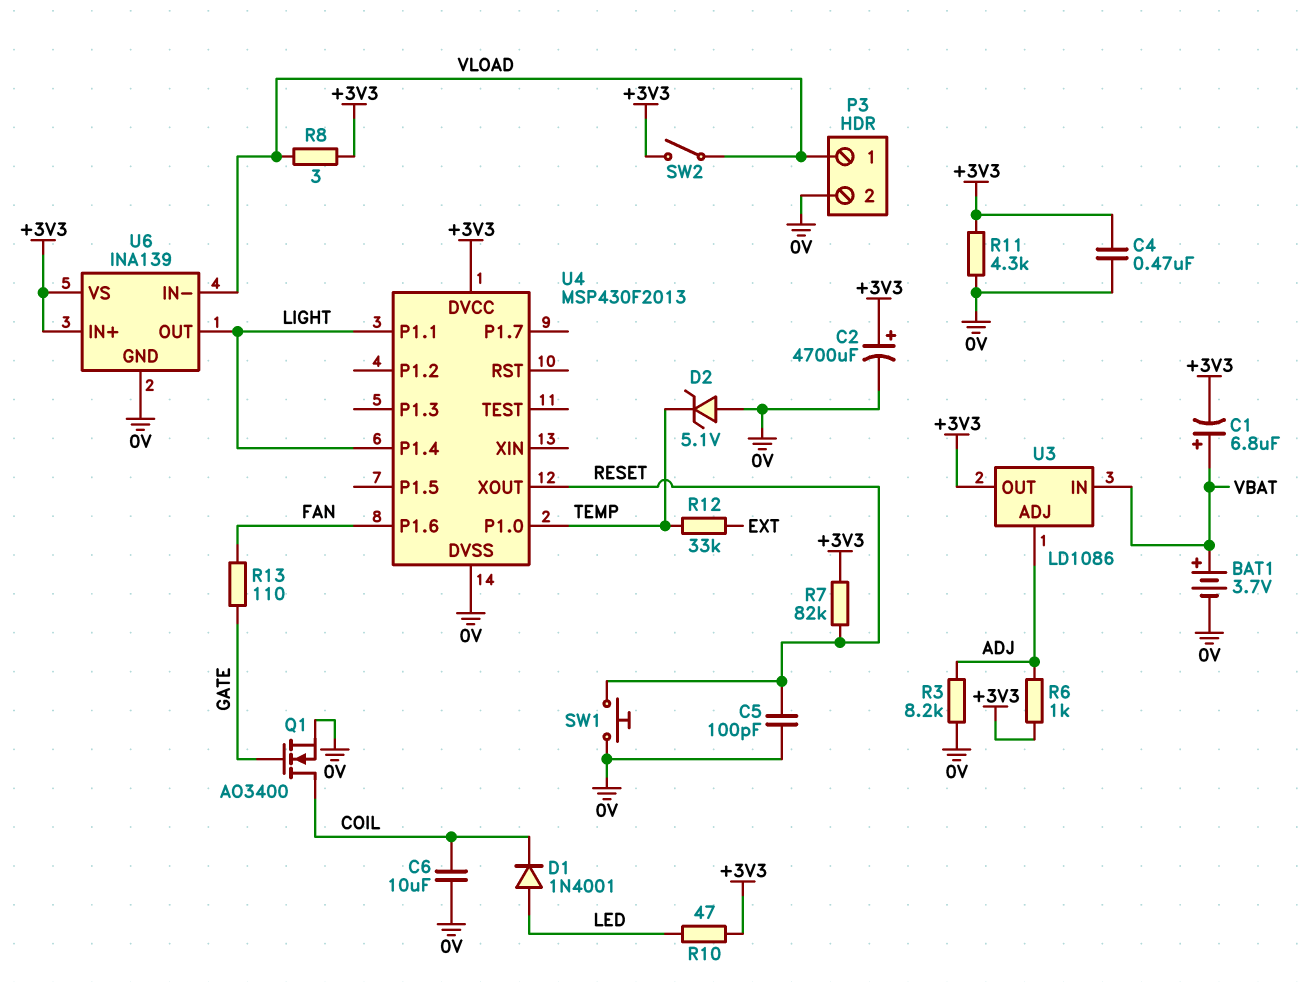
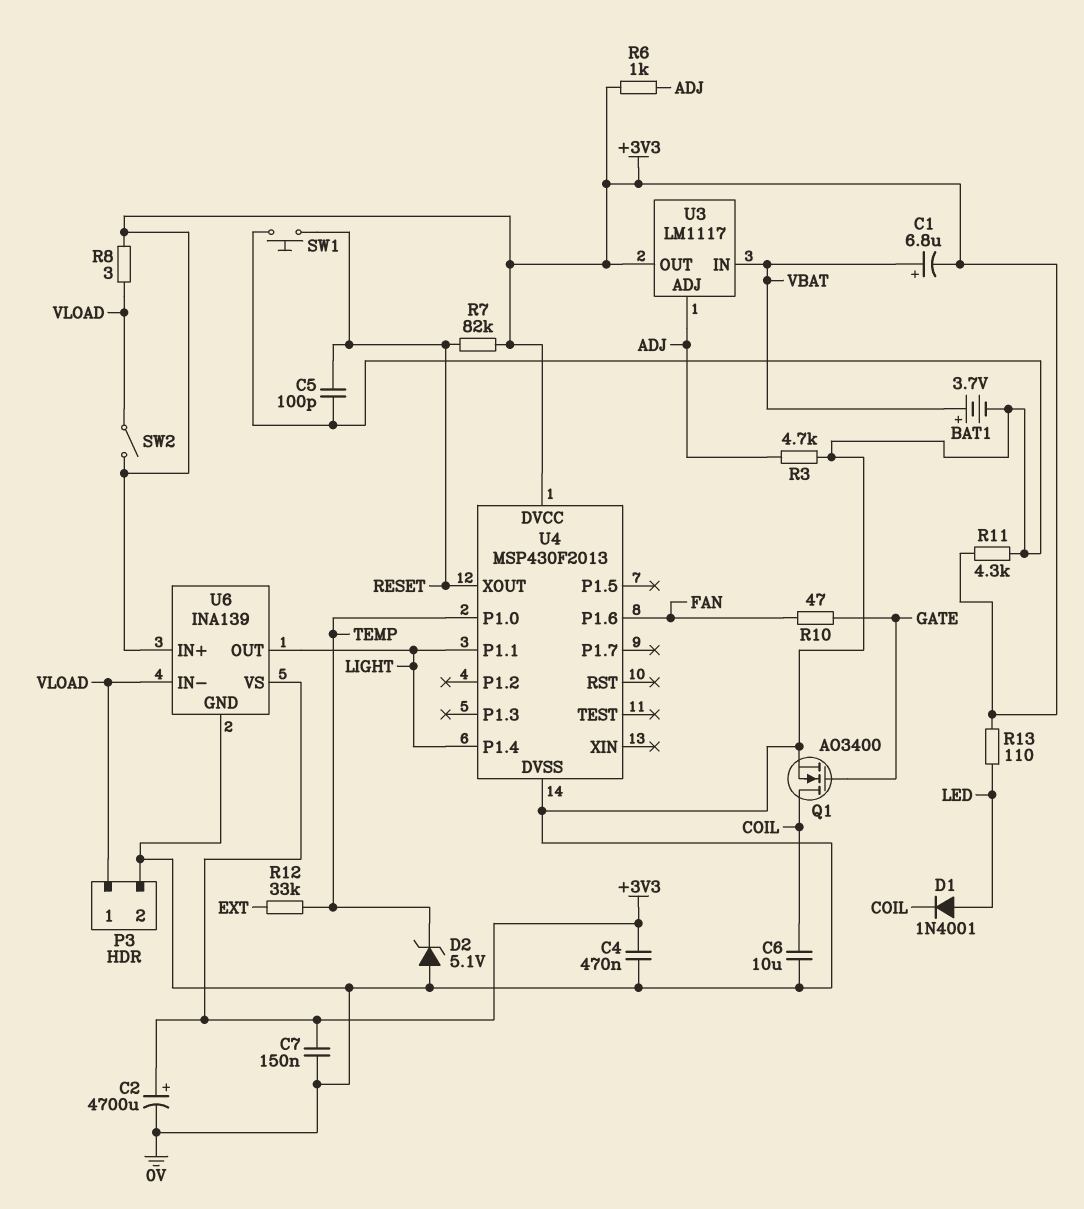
C7: none -> 150nF (+3V3, 0V)
R3: 8.2k (0V, ADJ) -> 4.7k (0V, ADJ)
R10: 47 (+3V3, LED) -> 47 (FAN, GATE)
R13: 110 (FAN, GATE) -> 110 (+3V3, LED)
U3: LD1086 -> LM1117

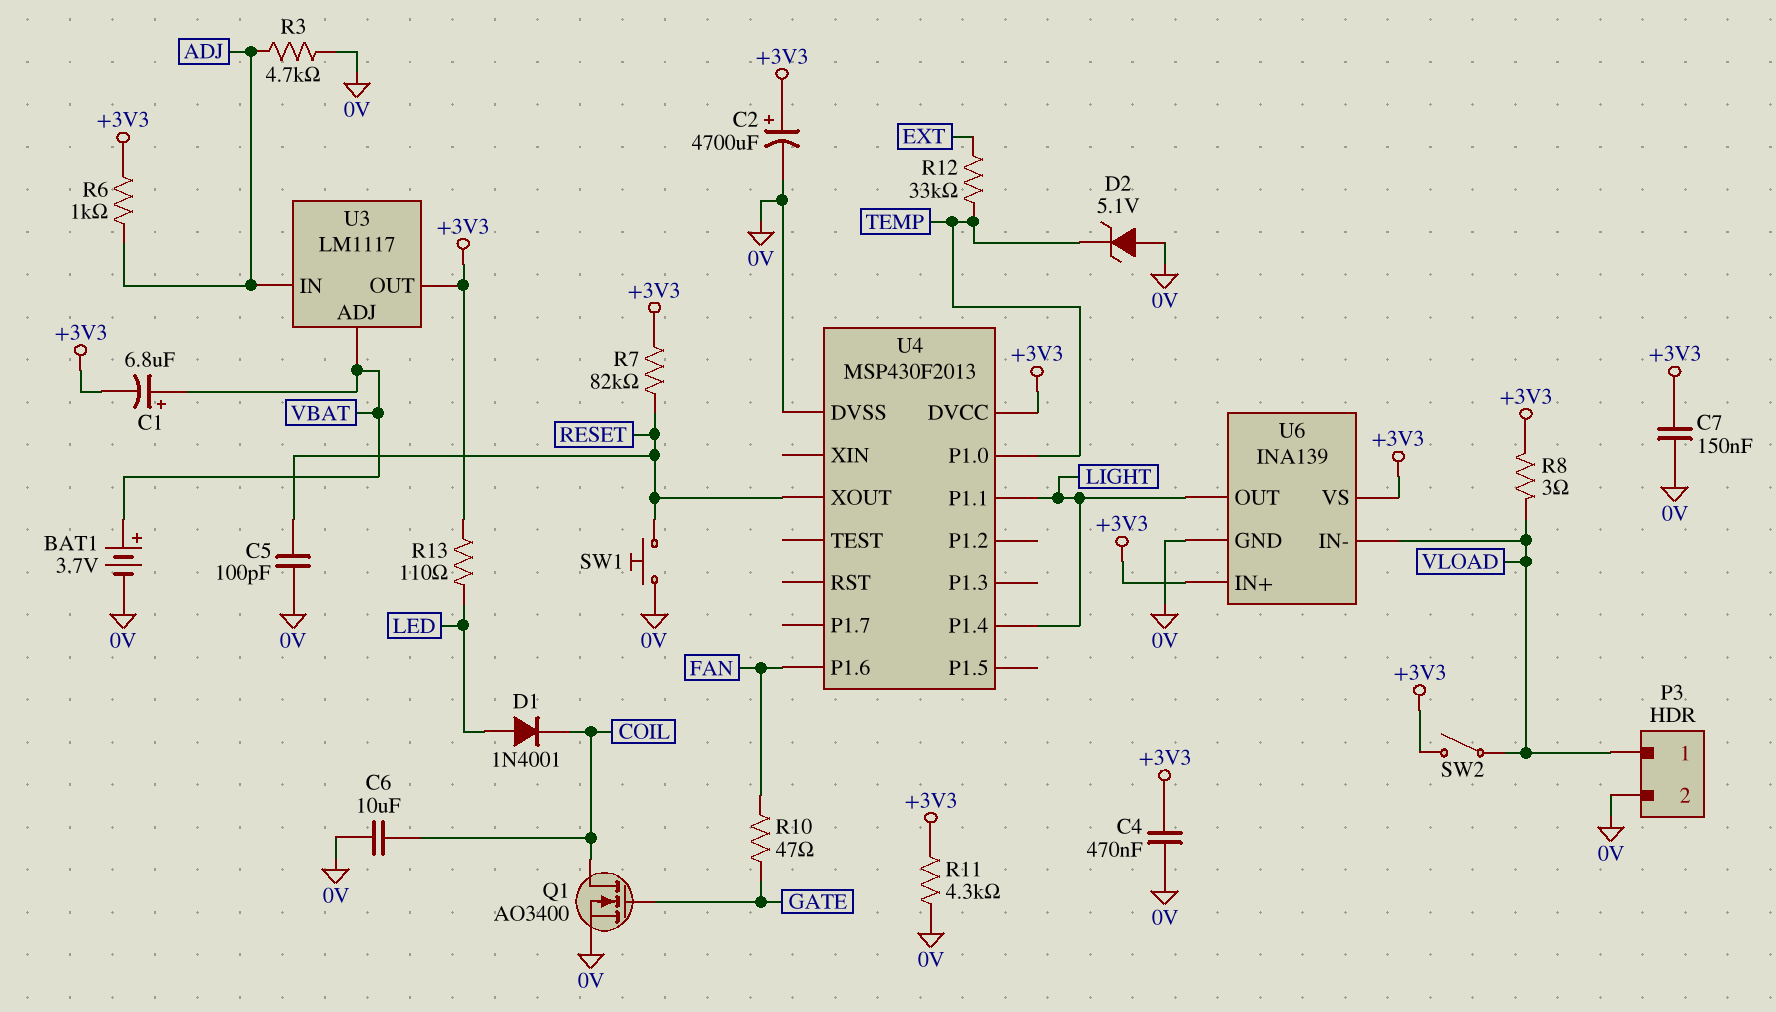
U3 pin ADJ: ADJ -> VBAT
U3 pin IN: VBAT -> ADJ

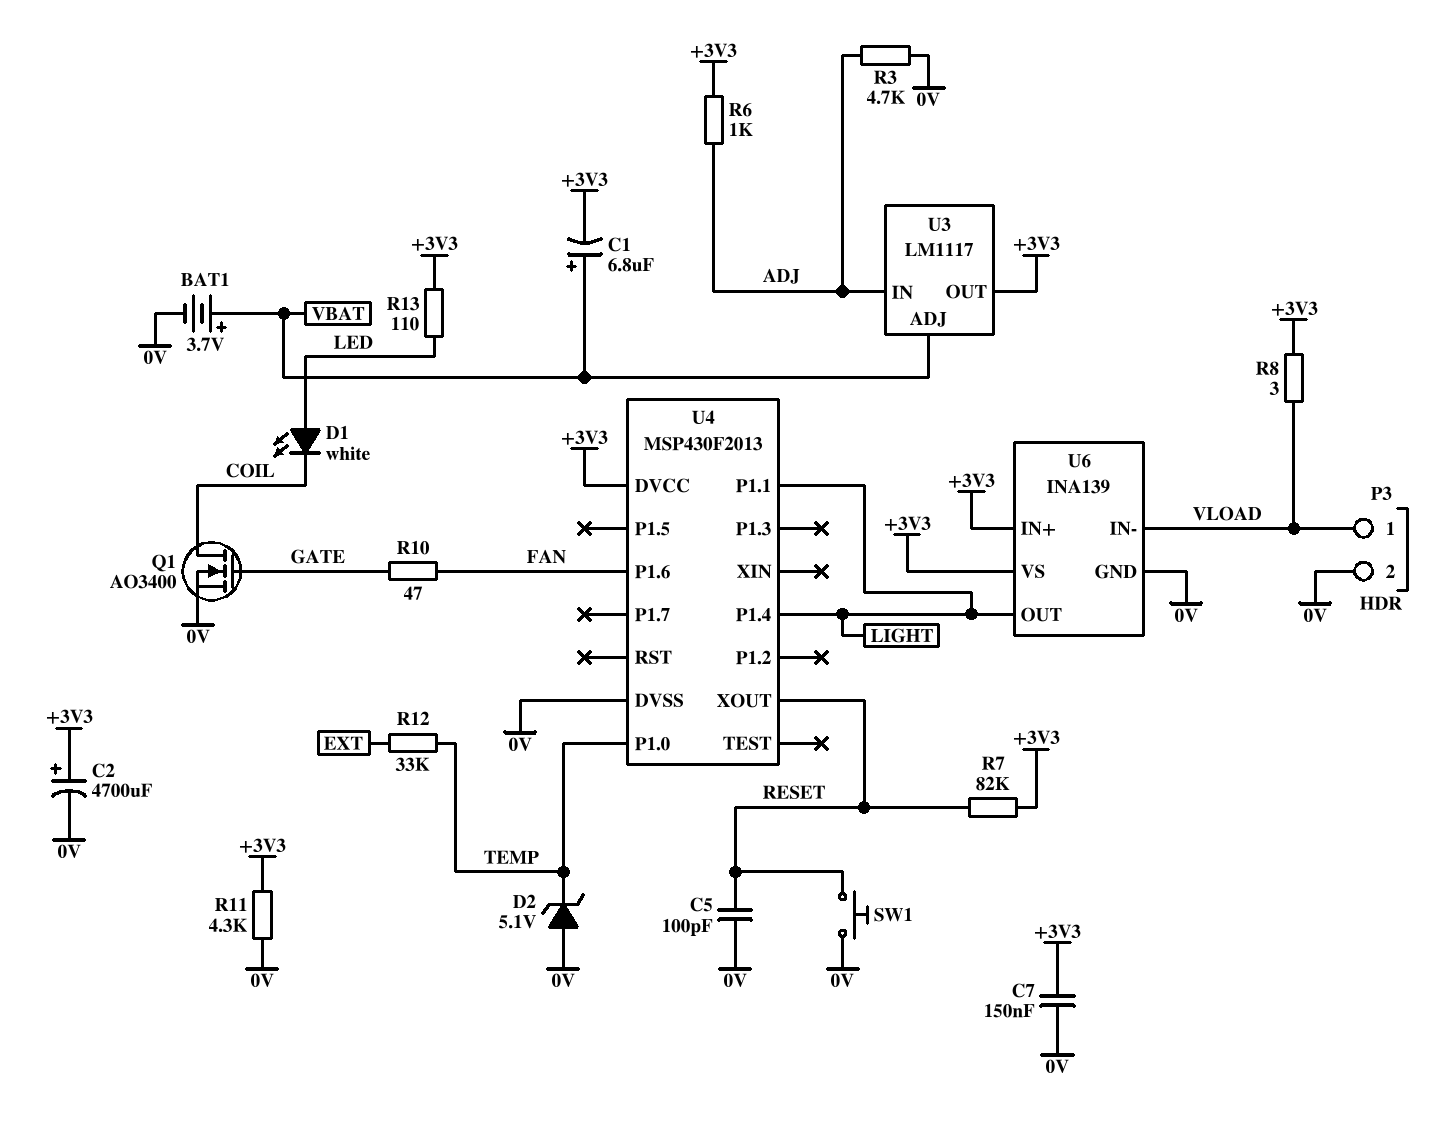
C4: 470nF (+3V3, 0V) -> none
C6: 10uF (0V, COIL) -> none
D1: diode 1N4001 (A LED, K COIL) -> LED white (A LED, K COIL)
SW2: switch (+3V3, VLOAD) -> none

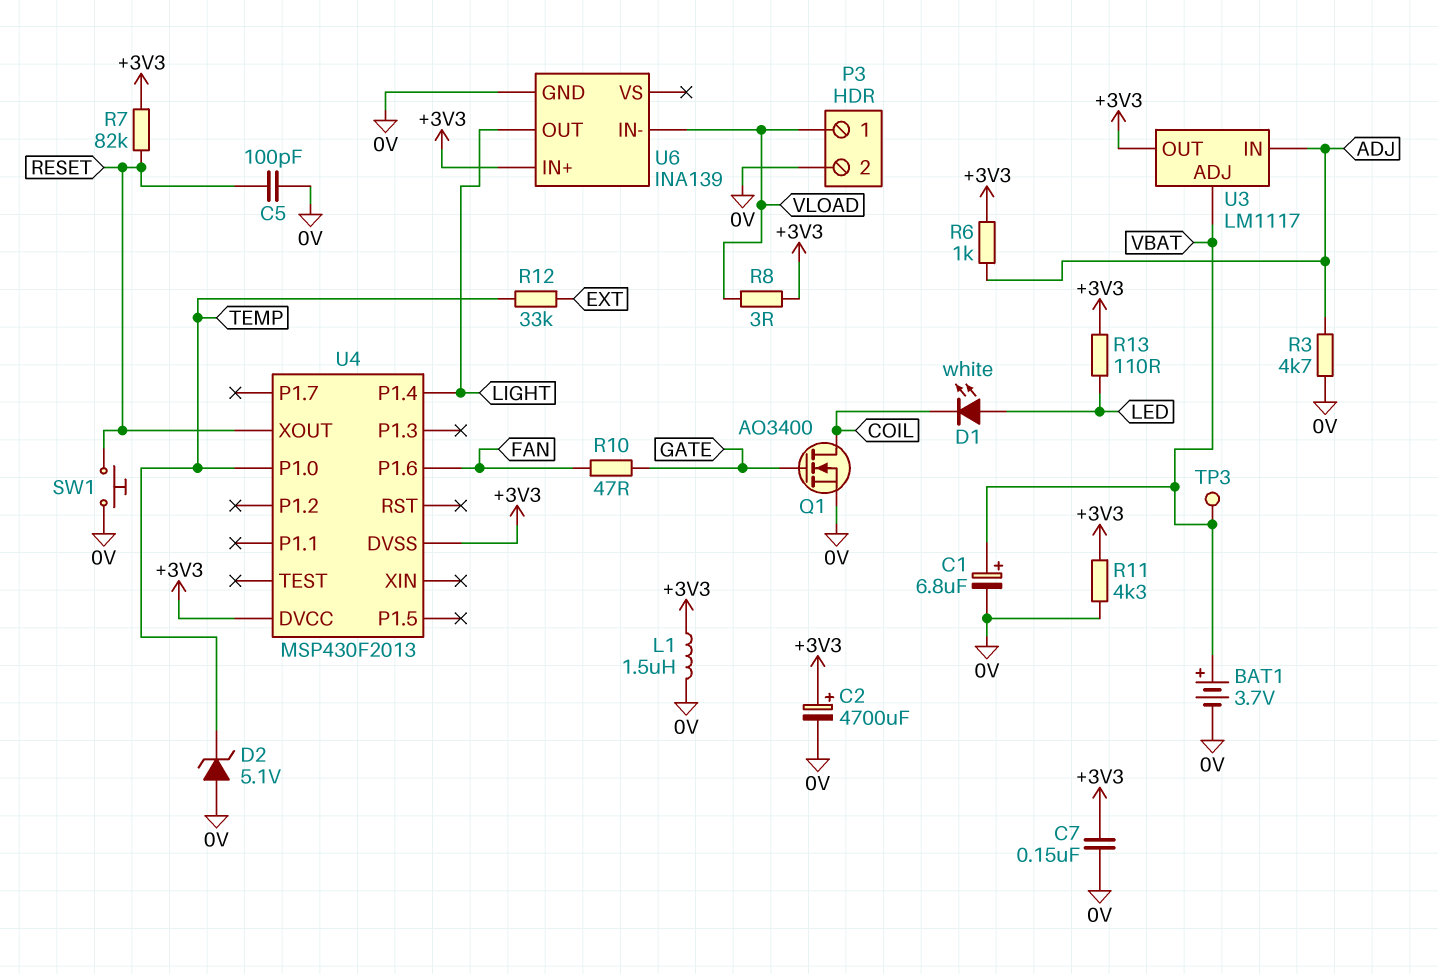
C1: 6.8uF (plus VBAT, minus +3V3) -> 6.8uF (plus VBAT, minus 0V)
L1: none -> 1.5uH (+3V3, 0V)
TP3: none -> test point (VBAT)
U4 pin DVSS: 0V -> +3V3
U4 pin P1.1: LIGHT -> none
U6 pin VS: +3V3 -> none

